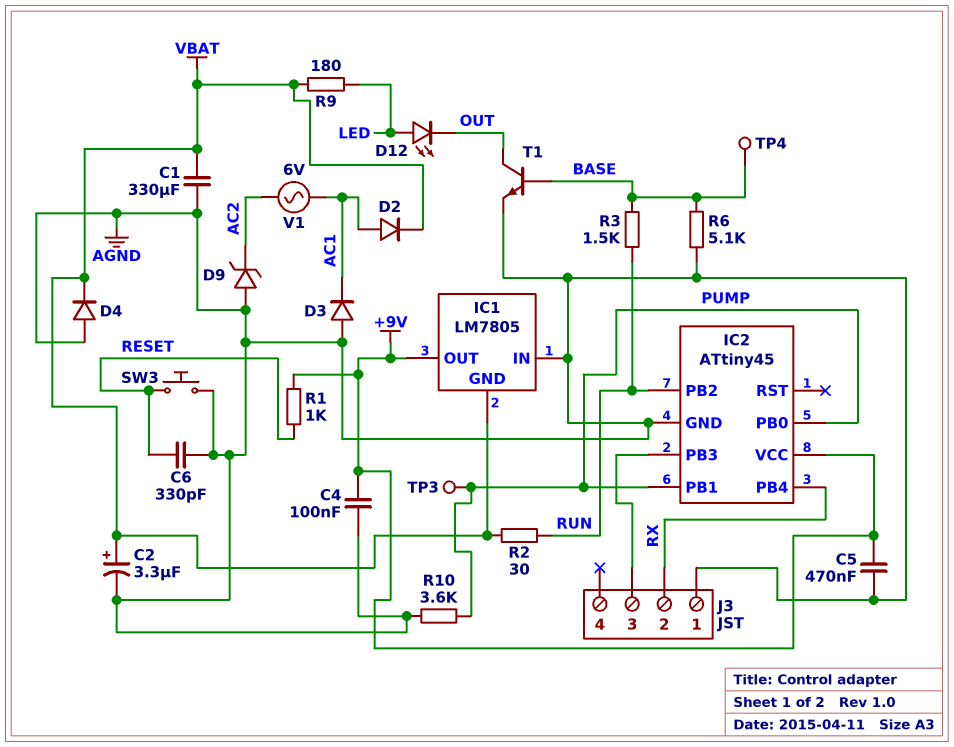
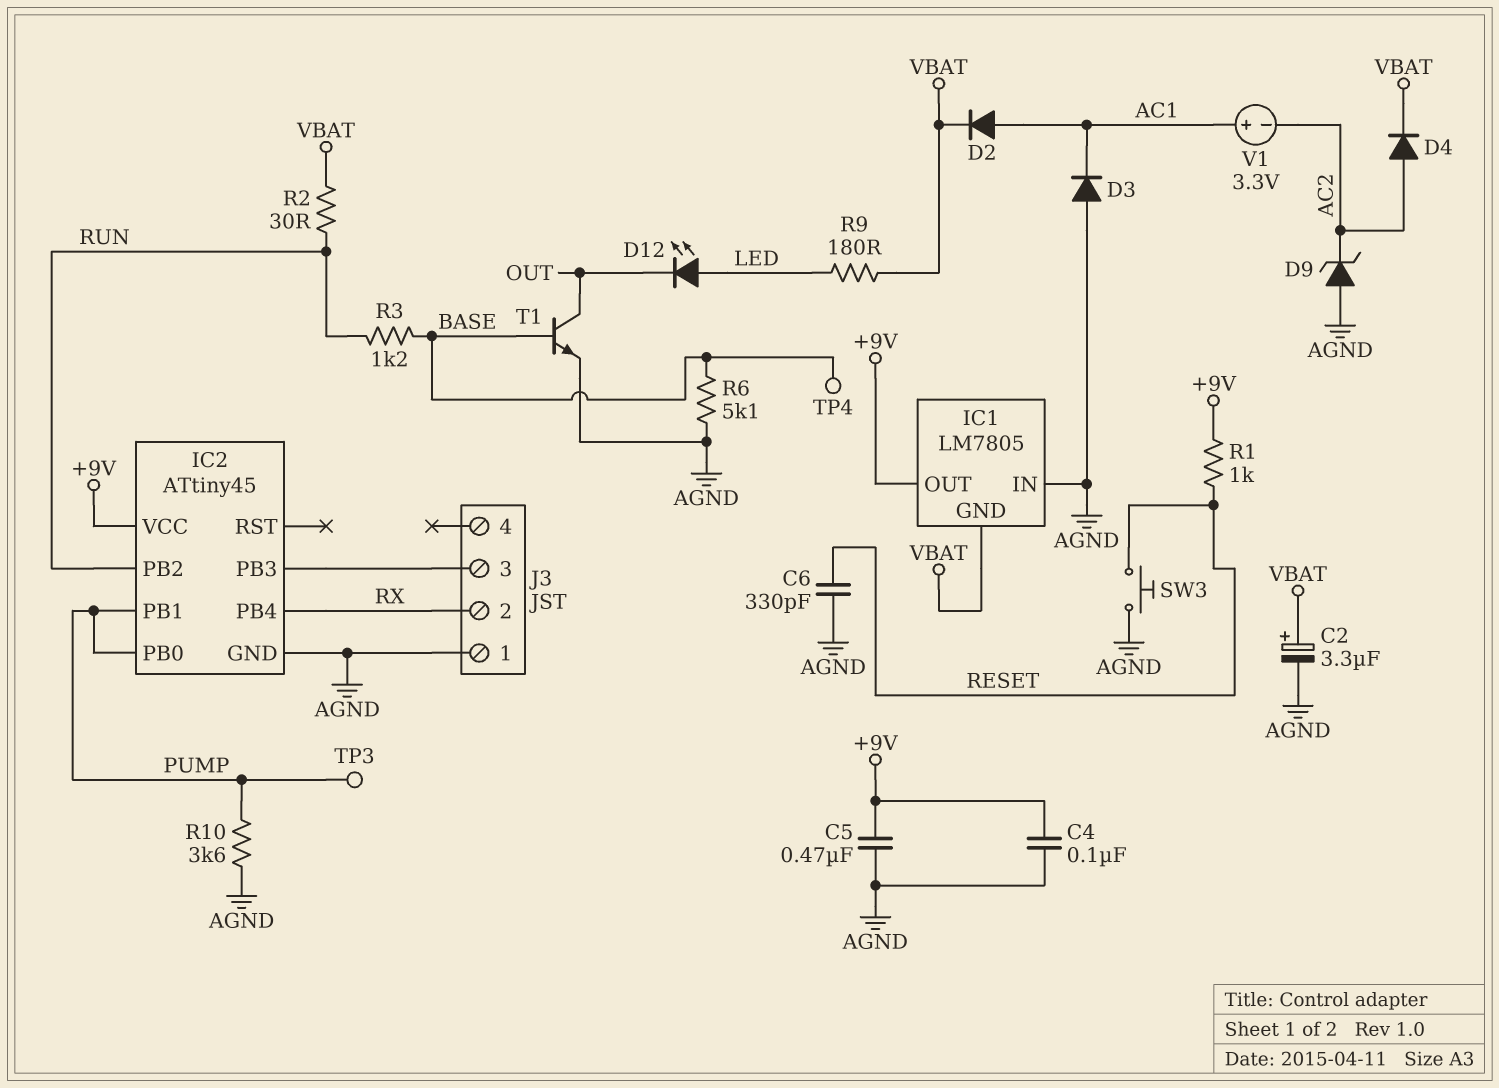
C1: 330uF (AGND, VBAT) -> none
D4: diode (A AGND, K VBAT) -> diode (A AC2, K VBAT)
R3: 1.5k (BASE, RUN) -> 1.2k (BASE, RUN)
V1: AC 6V (AC1, AC2) -> 3.3V (plus AC1, minus AC2)

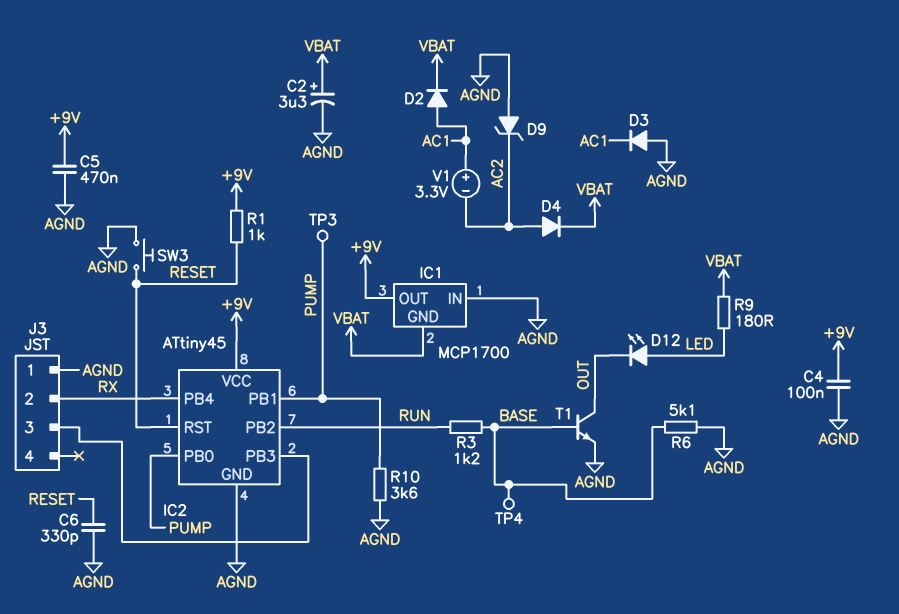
IC1: LM7805 -> MCP1700
IC2 pin RST: none -> RESET
R2: 30 (RUN, VBAT) -> none

